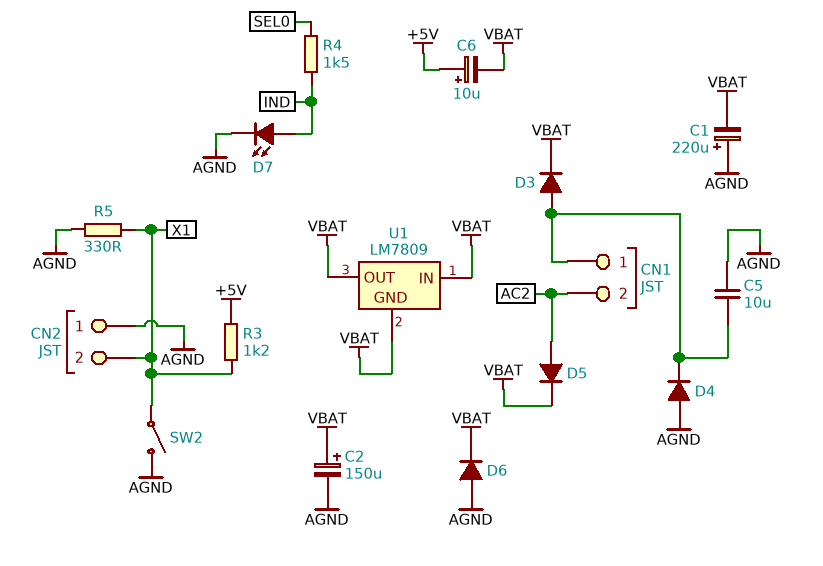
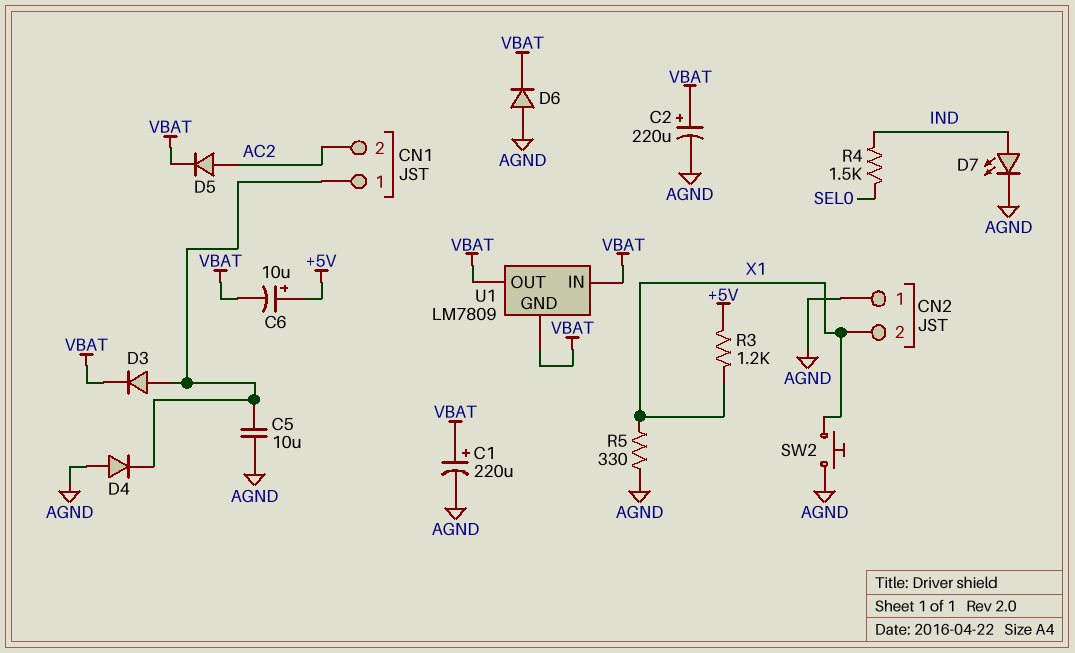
C1: 220uF (plus AGND, minus VBAT) -> 220uF (plus VBAT, minus AGND)
C2: 150uF (plus VBAT, minus AGND) -> 220uF (plus VBAT, minus AGND)
SW2: switch (AGND, X1) -> button (AGND, X1)

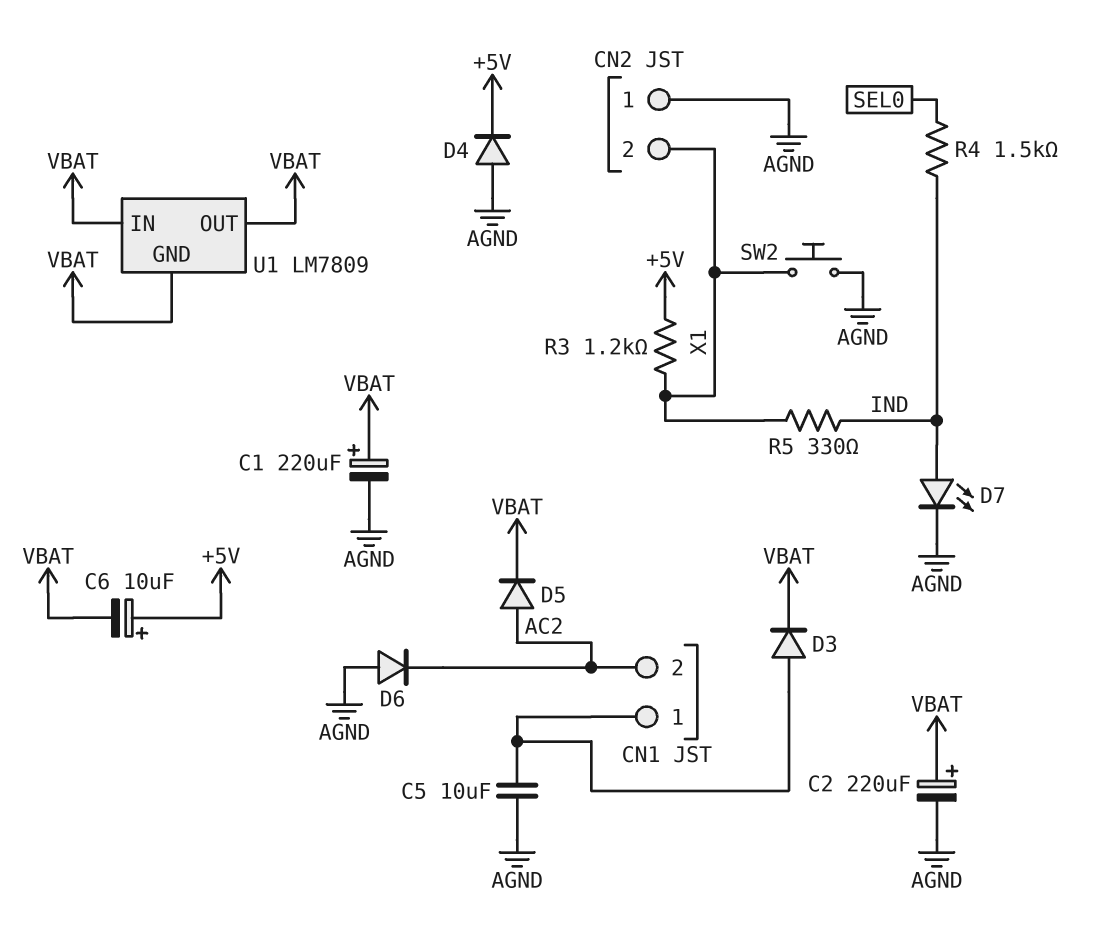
D4: diode (A AGND, K CN1/1) -> diode (A AGND, K +5V)
D6: diode (A AGND, K VBAT) -> diode (A AGND, K AC2)
R5: 330 (AGND, X1) -> 330 (IND, X1)

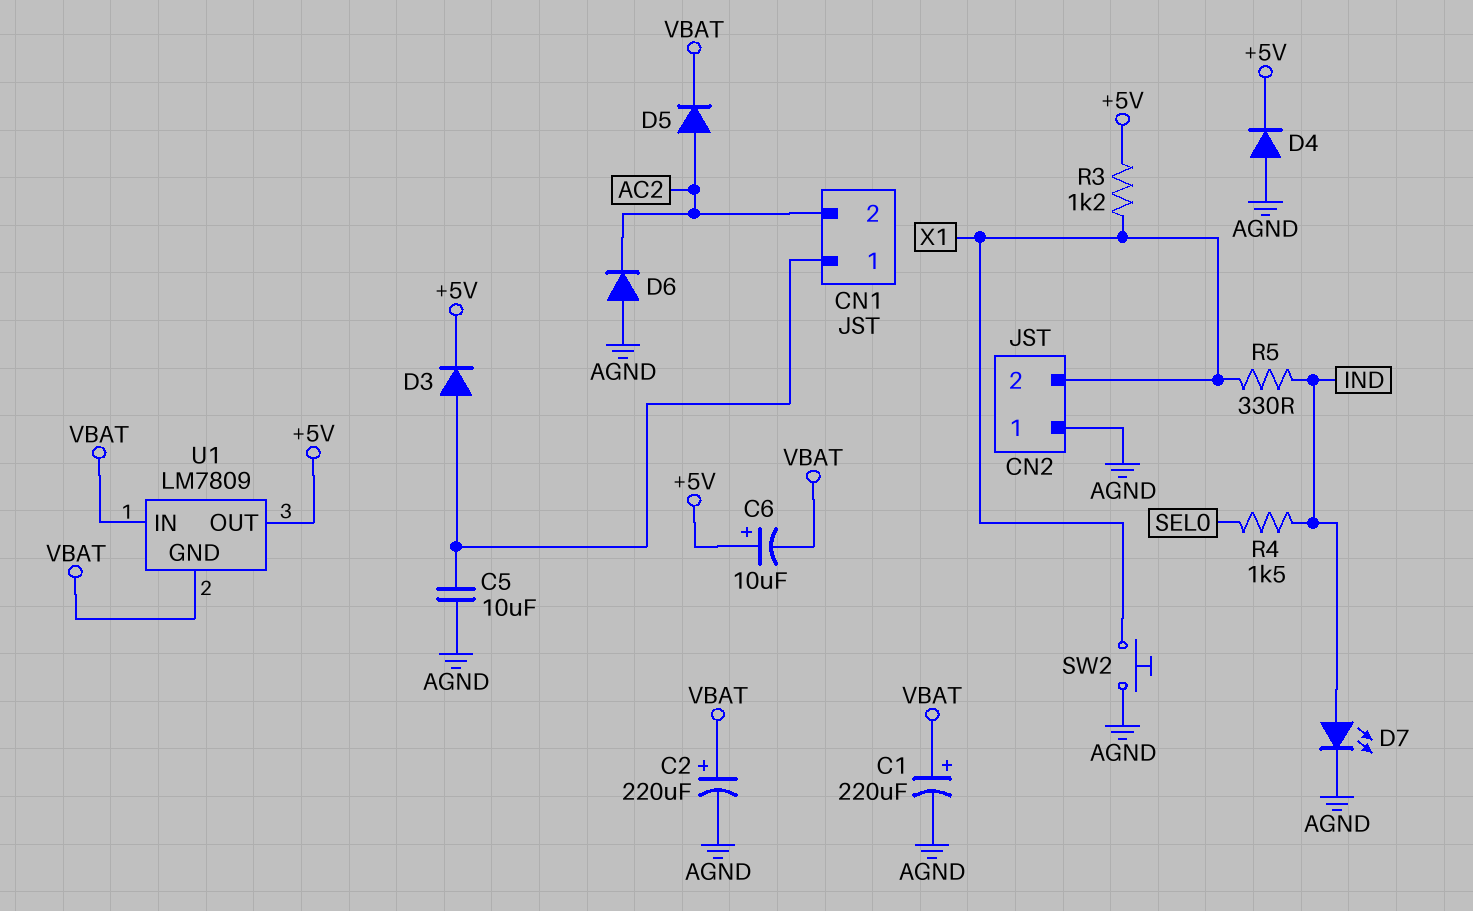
D3: diode (A CN1/1, K VBAT) -> diode (A CN1/1, K +5V)
U1 pin OUT: VBAT -> +5V

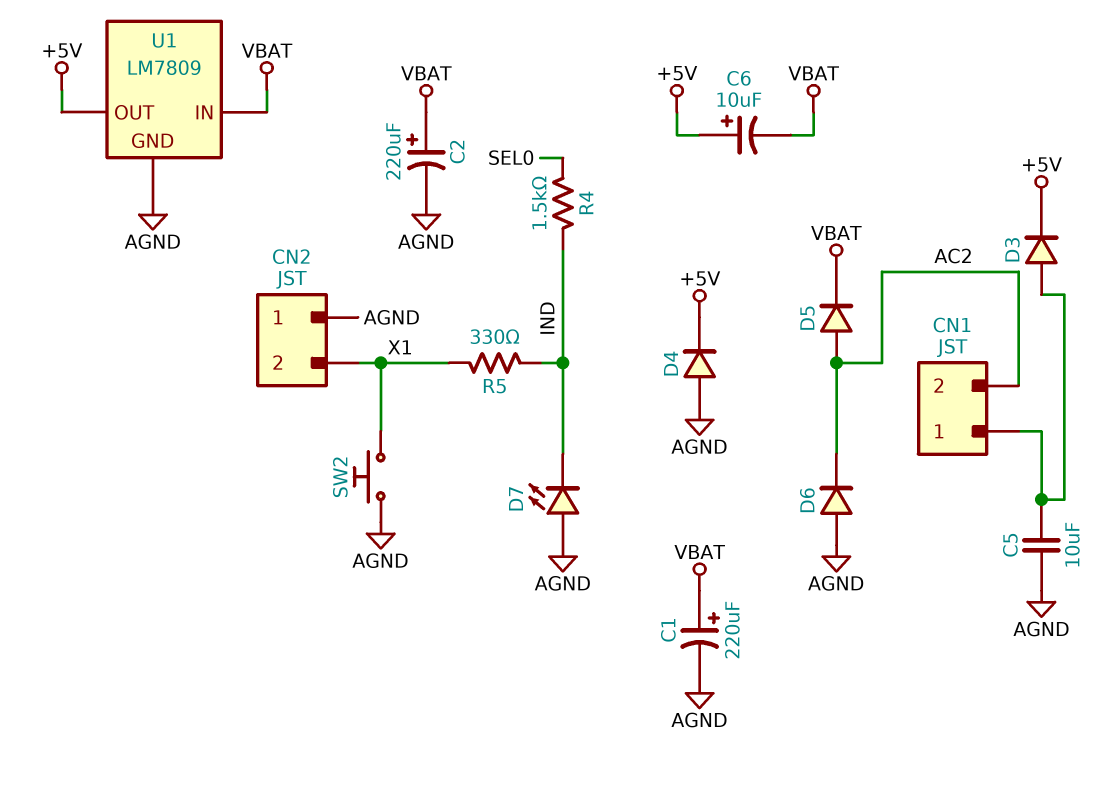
D7: LED (A IND, K AGND) -> LED (A AGND, K IND)
R3: 1.2k (+5V, X1) -> none
U1 pin GND: VBAT -> AGND

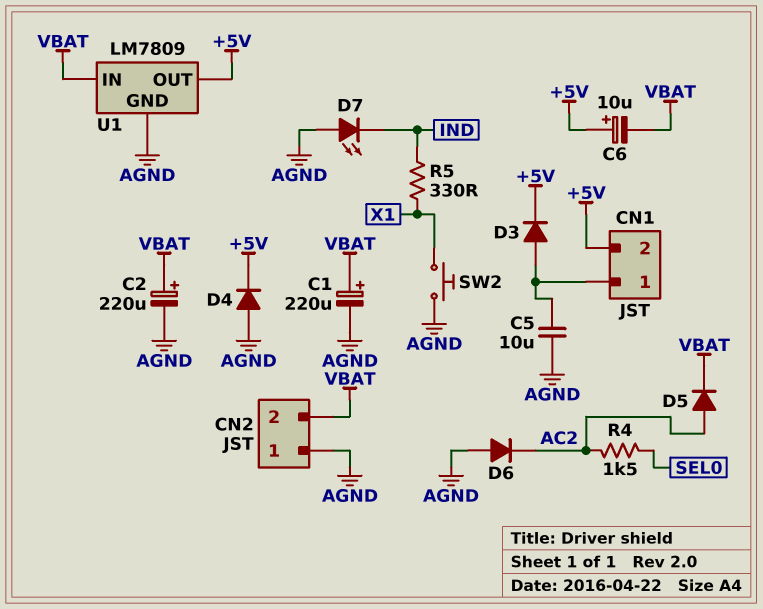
CN1 pin 2: AC2 -> +5V
CN2 pin 2: X1 -> VBAT
R4: 1.5k (IND, SEL0) -> 1.5k (AC2, SEL0)

